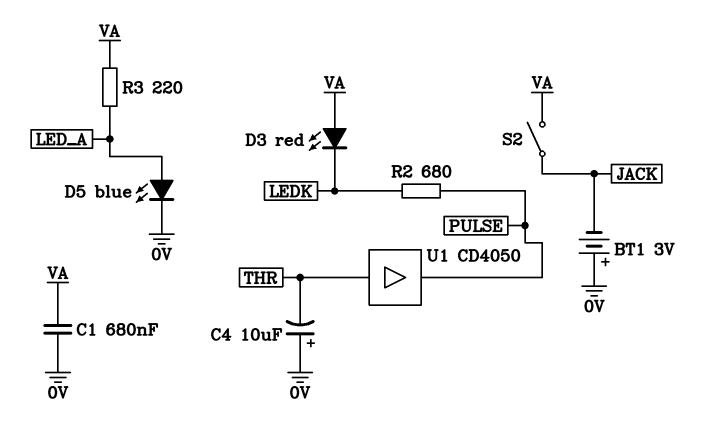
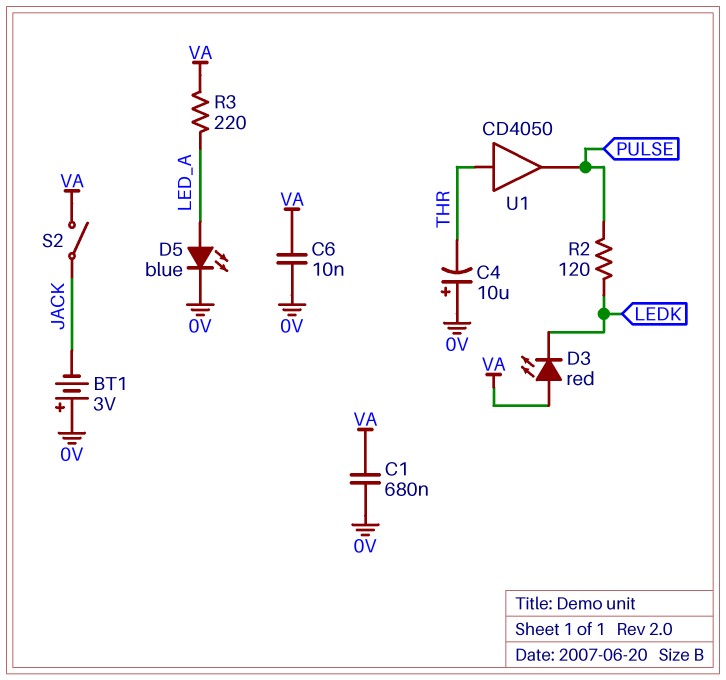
C6: none -> 10nF (0V, VA)
R2: 680 (LEDK, PULSE) -> 120 (LEDK, PULSE)

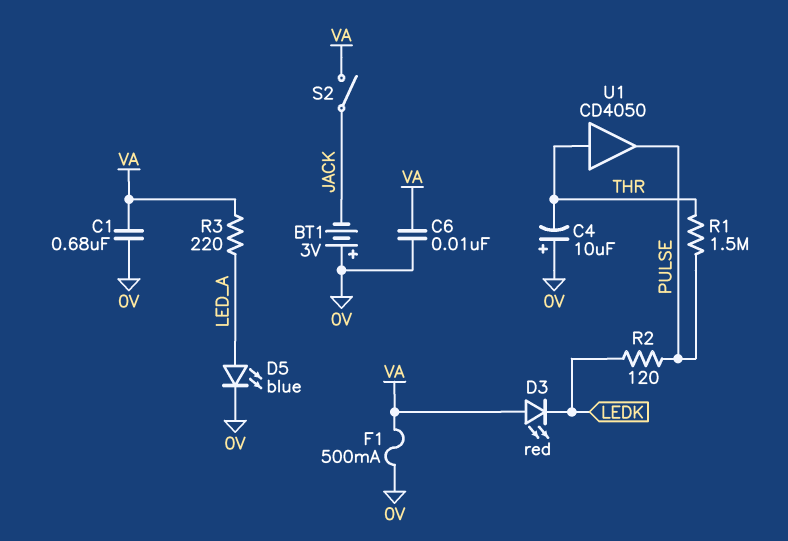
F1: none -> 500mA (0V, VA)
R1: none -> 1.5M (PULSE, THR)

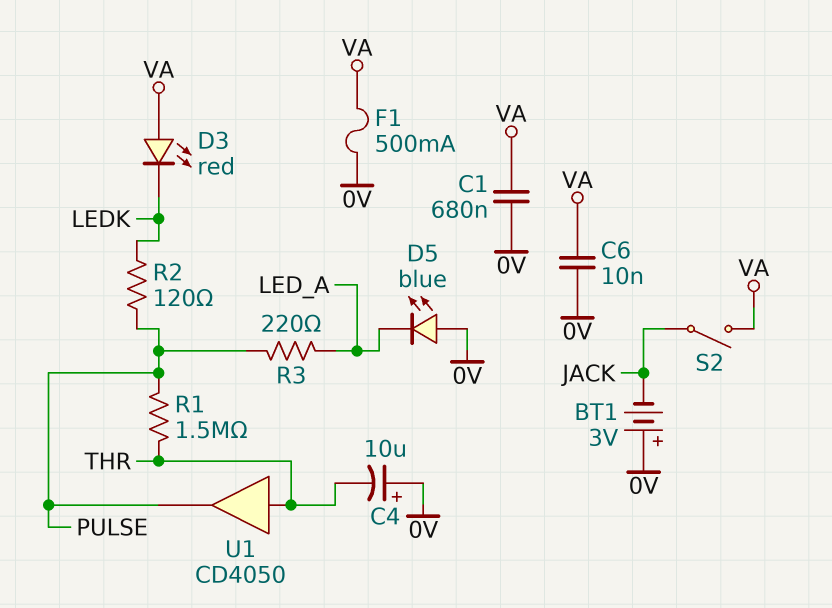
D5: LED blue (A LED_A, K 0V) -> LED blue (A 0V, K LED_A)
R3: 220 (LED_A, VA) -> 220 (LED_A, PULSE)

